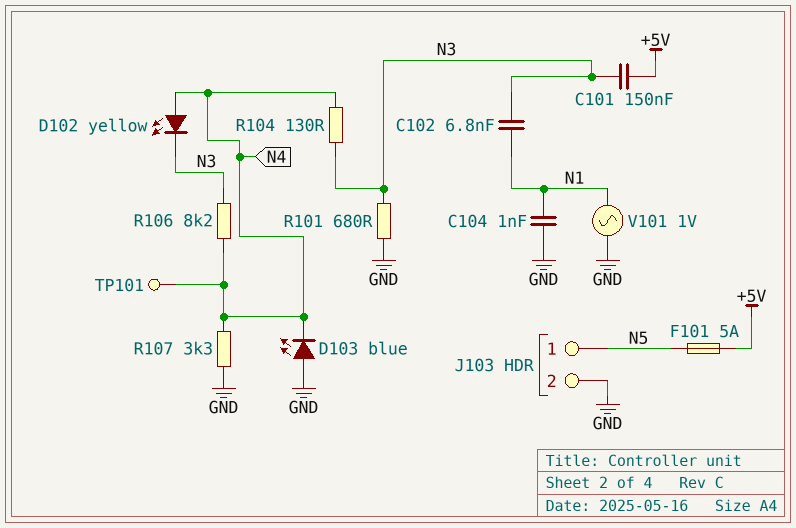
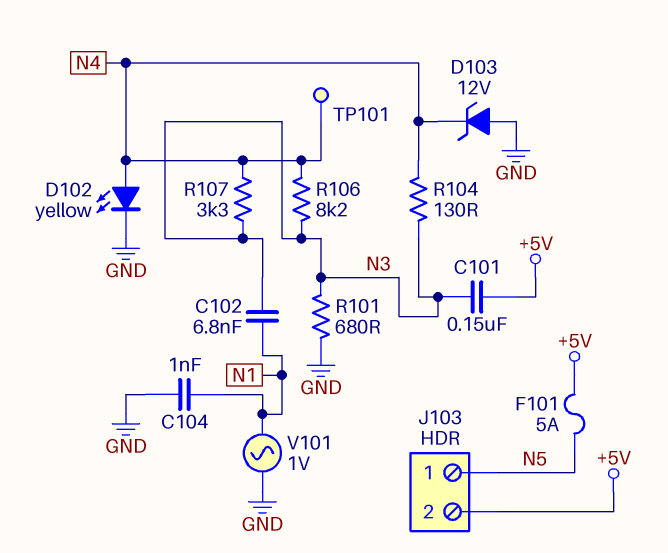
D102: LED yellow (A N4, K N3) -> LED yellow (A N4, K GND)
D103: LED blue (A GND, K N4) -> zener 12V (A GND, K N4)
J103 pin 2: GND -> +5V
R107: 3.3k (GND, N4) -> 3.3k (N3, N4)

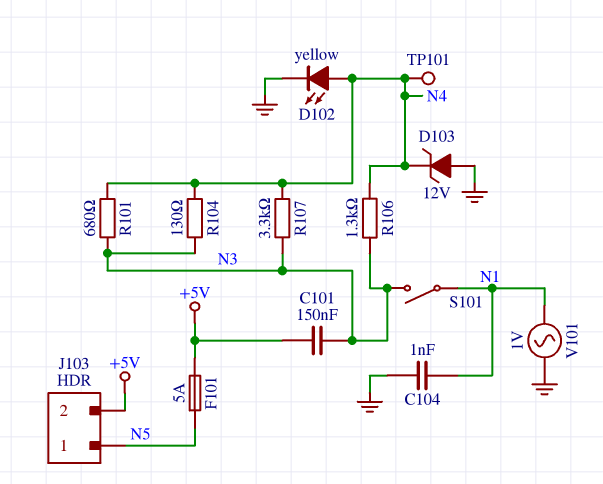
C102: 6.8nF (N1, N3) -> none
R101: 680 (GND, N3) -> 680 (N3, N4)
R106: 8.2k (N3, N4) -> 1.3k (N3, N4)
S101: none -> switch (N1, N3)

